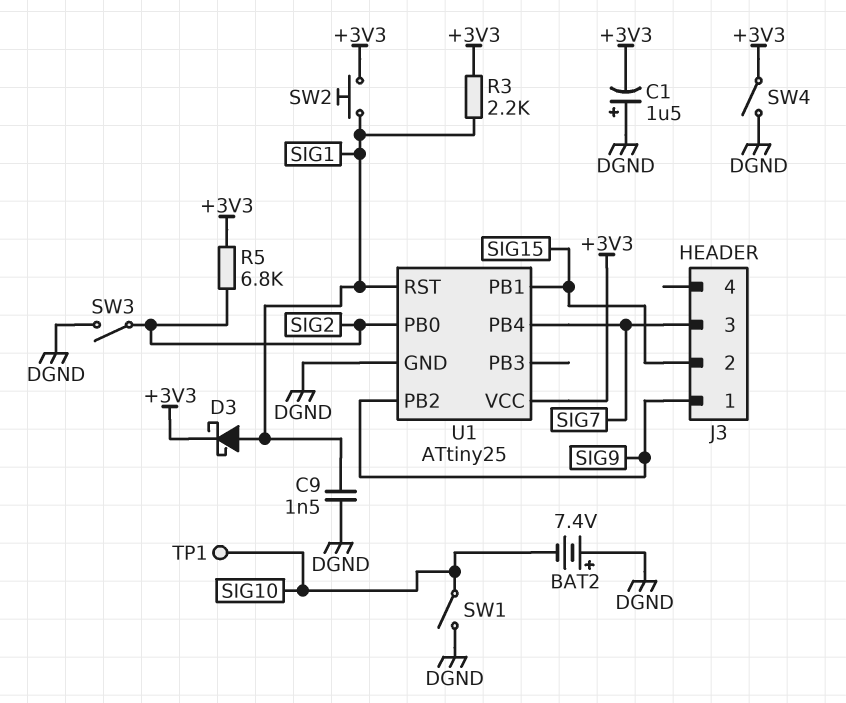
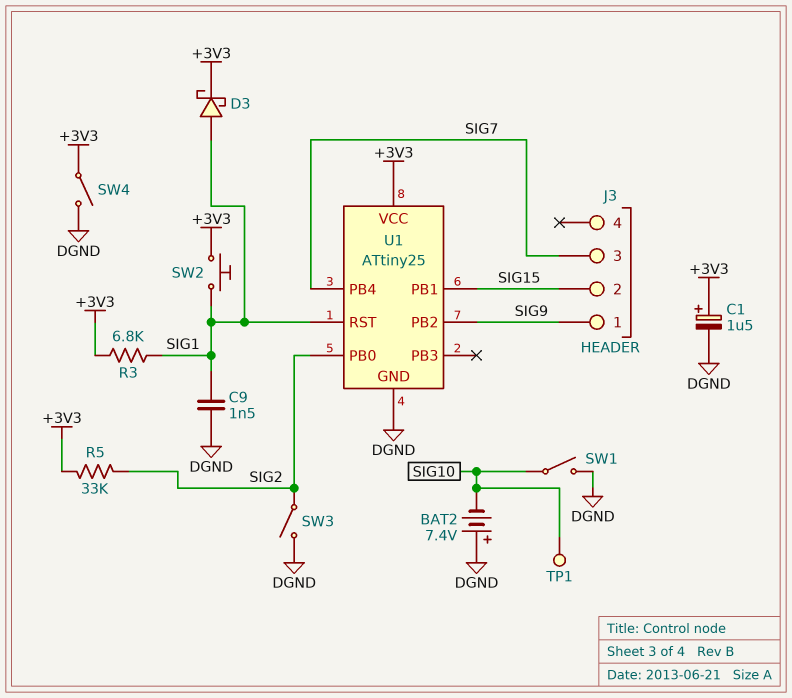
C1: 1.5uF (plus DGND, minus +3V3) -> 1.5uF (plus +3V3, minus DGND)
R3: 2.2k (+3V3, SIG1) -> 6.8k (+3V3, SIG1)
R5: 6.8k (+3V3, SIG2) -> 33k (+3V3, SIG2)

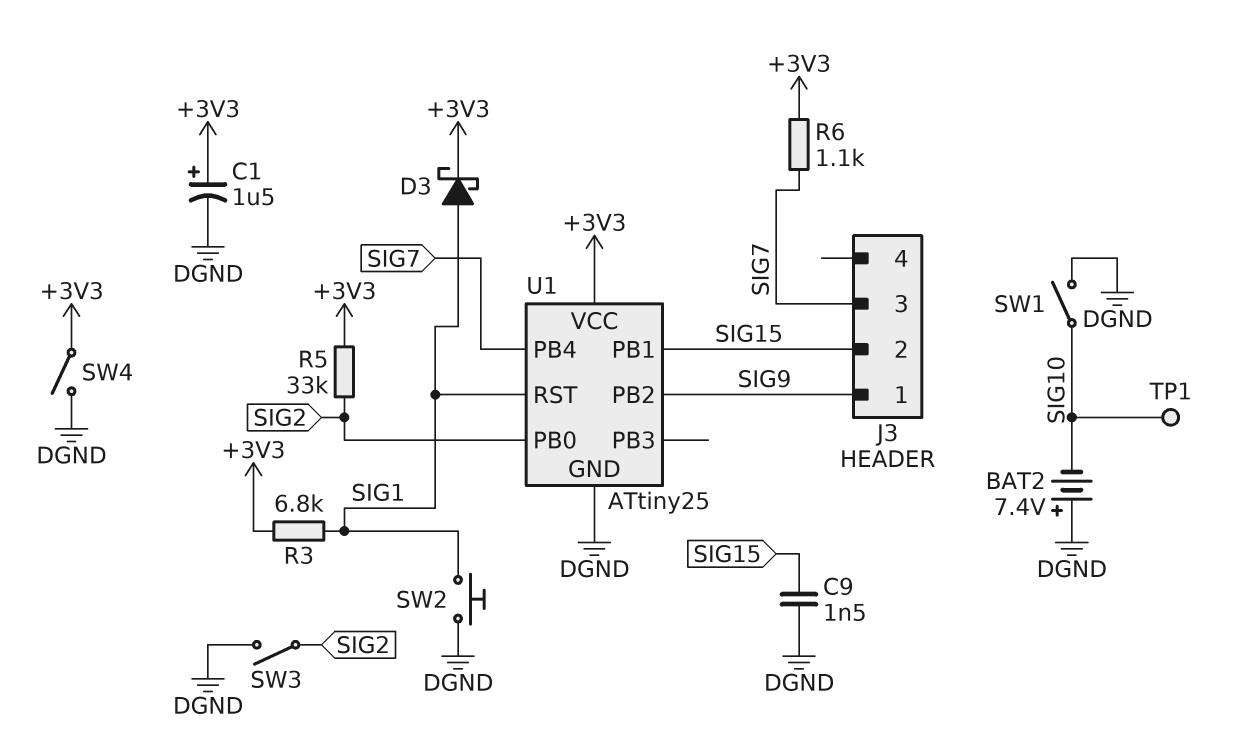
C9: 1.5nF (DGND, SIG1) -> 1.5nF (DGND, SIG15)
R6: none -> 1.1k (+3V3, SIG7)
SW2: button (+3V3, SIG1) -> button (DGND, SIG1)

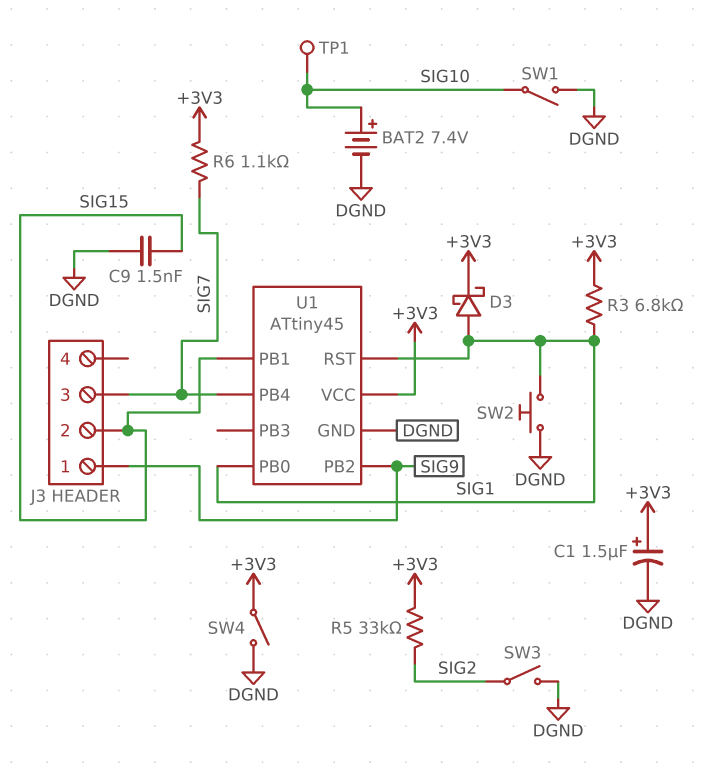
BAT2: 7.4V (plus DGND, minus SIG10) -> 7.4V (plus SIG10, minus DGND)
U1: ATtiny25 -> ATtiny45
U1 pin PB0: SIG2 -> SIG1

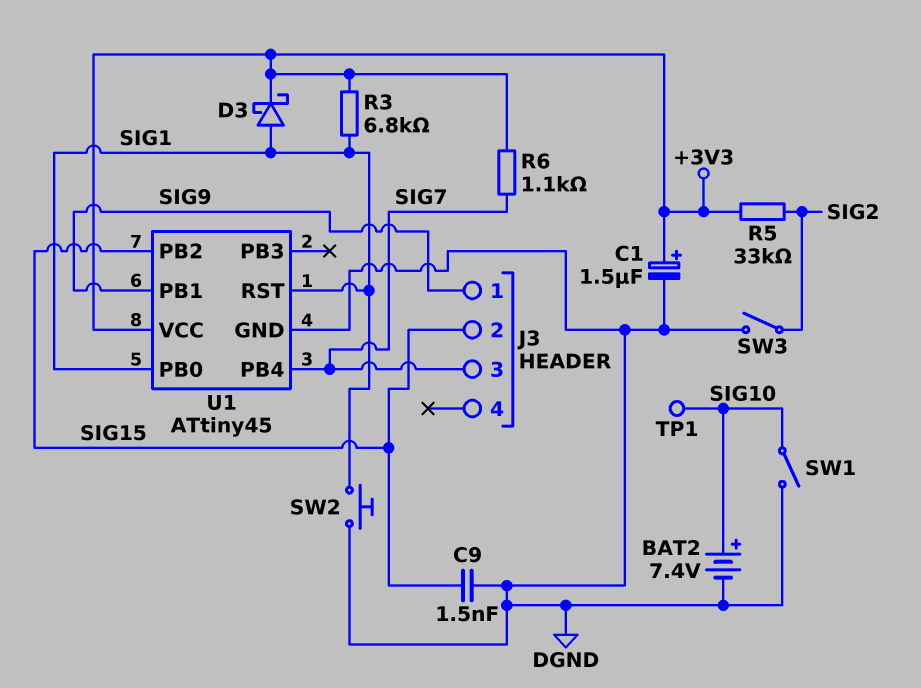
SW4: switch (+3V3, DGND) -> none
U1 pin PB1: SIG15 -> SIG9
U1 pin PB2: SIG9 -> SIG15

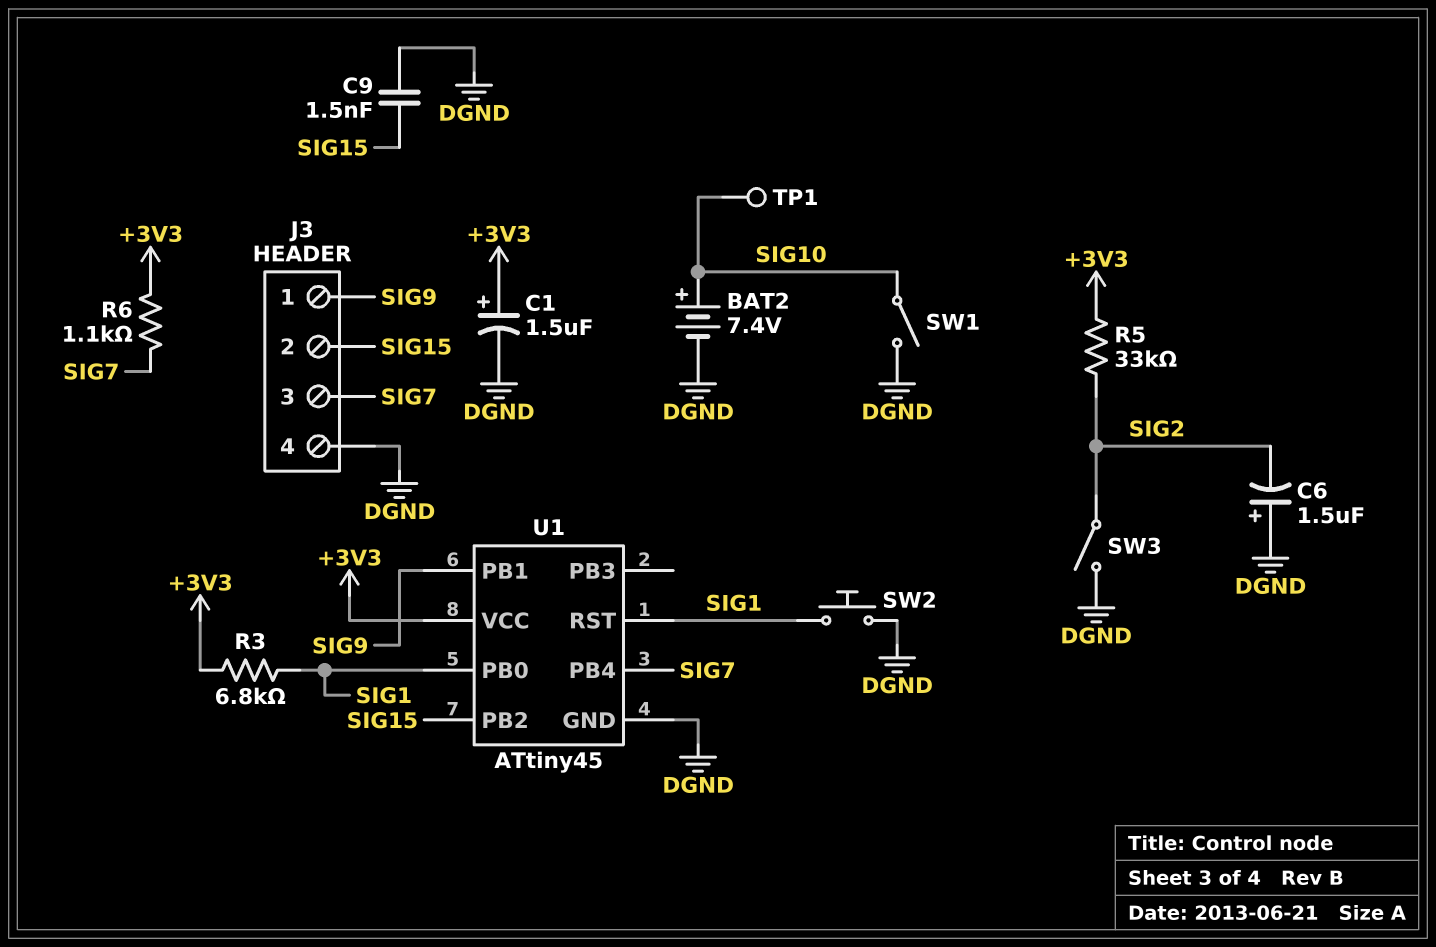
C6: none -> 1.5uF (plus DGND, minus SIG2)
D3: schottky (A SIG1, K +3V3) -> none
J3 pin 4: none -> DGND

